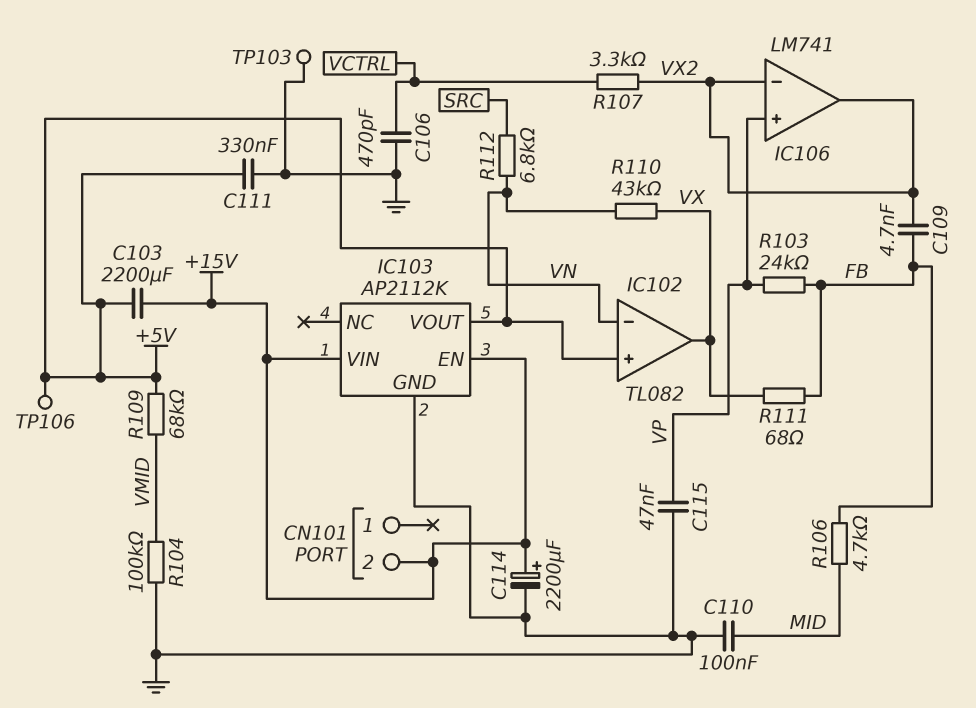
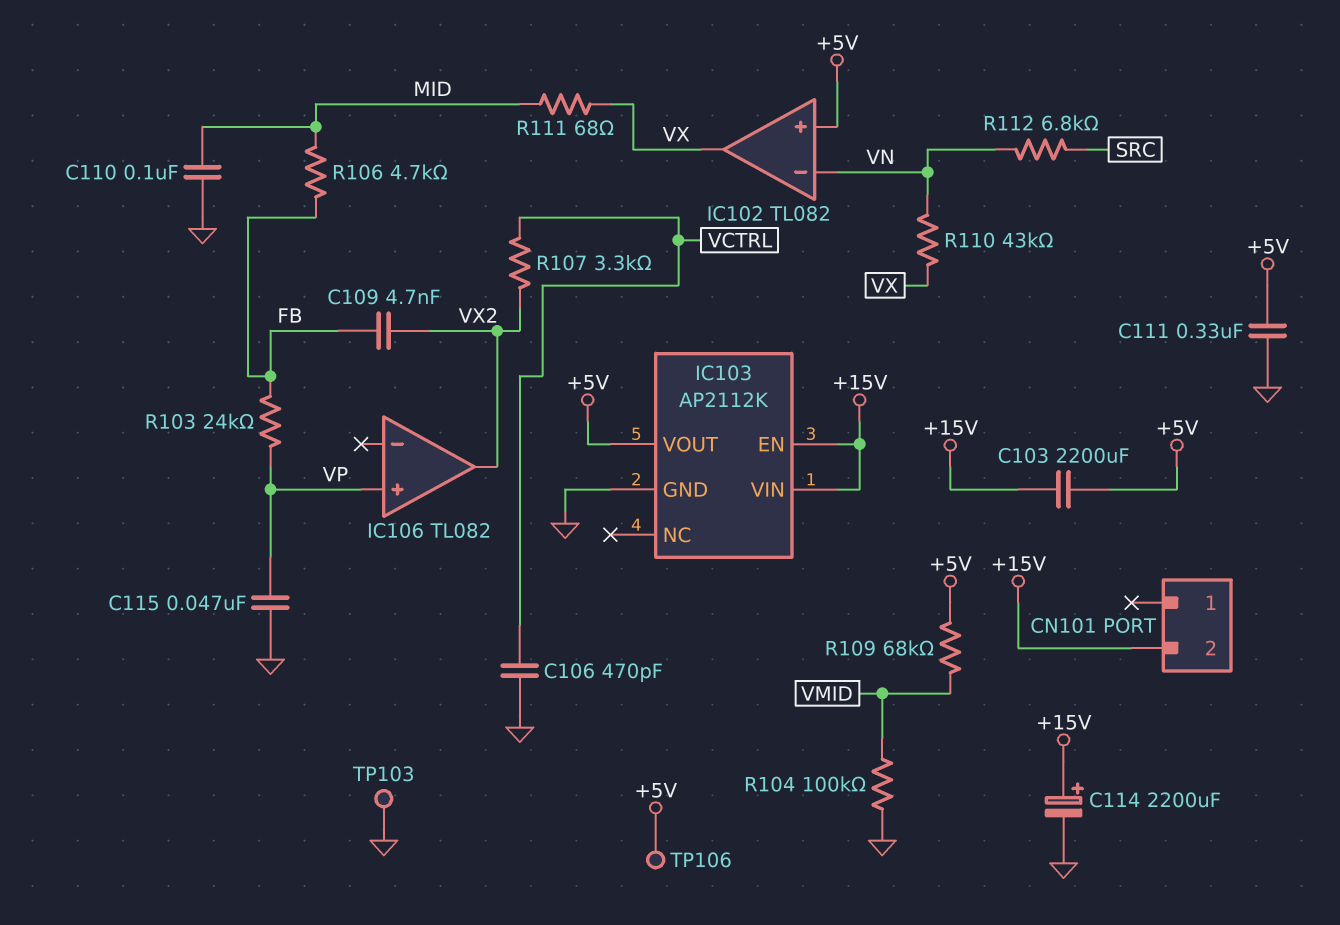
IC106: LM741 -> TL082
IC106 pin in-: VX2 -> none
R111: 68 (FB, VX) -> 68 (MID, VX)

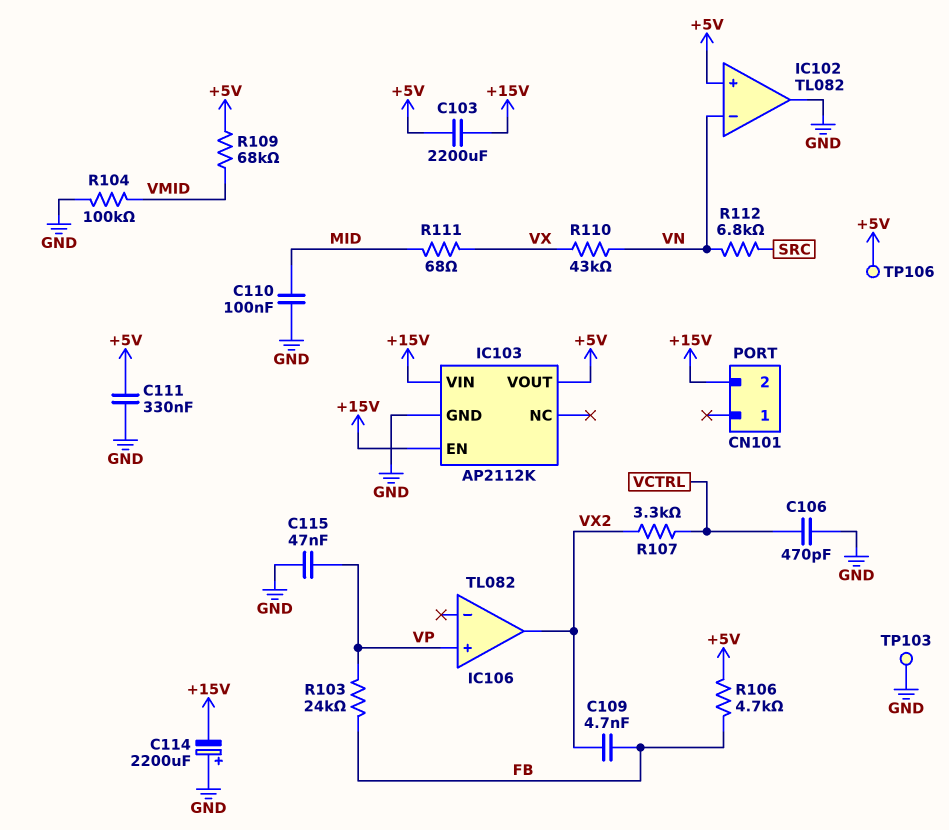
C114: 2200uF (plus +15V, minus GND) -> 2200uF (plus GND, minus +15V)
IC102 pin out: VX -> GND
R106: 4.7k (FB, MID) -> 4.7k (+5V, FB)

